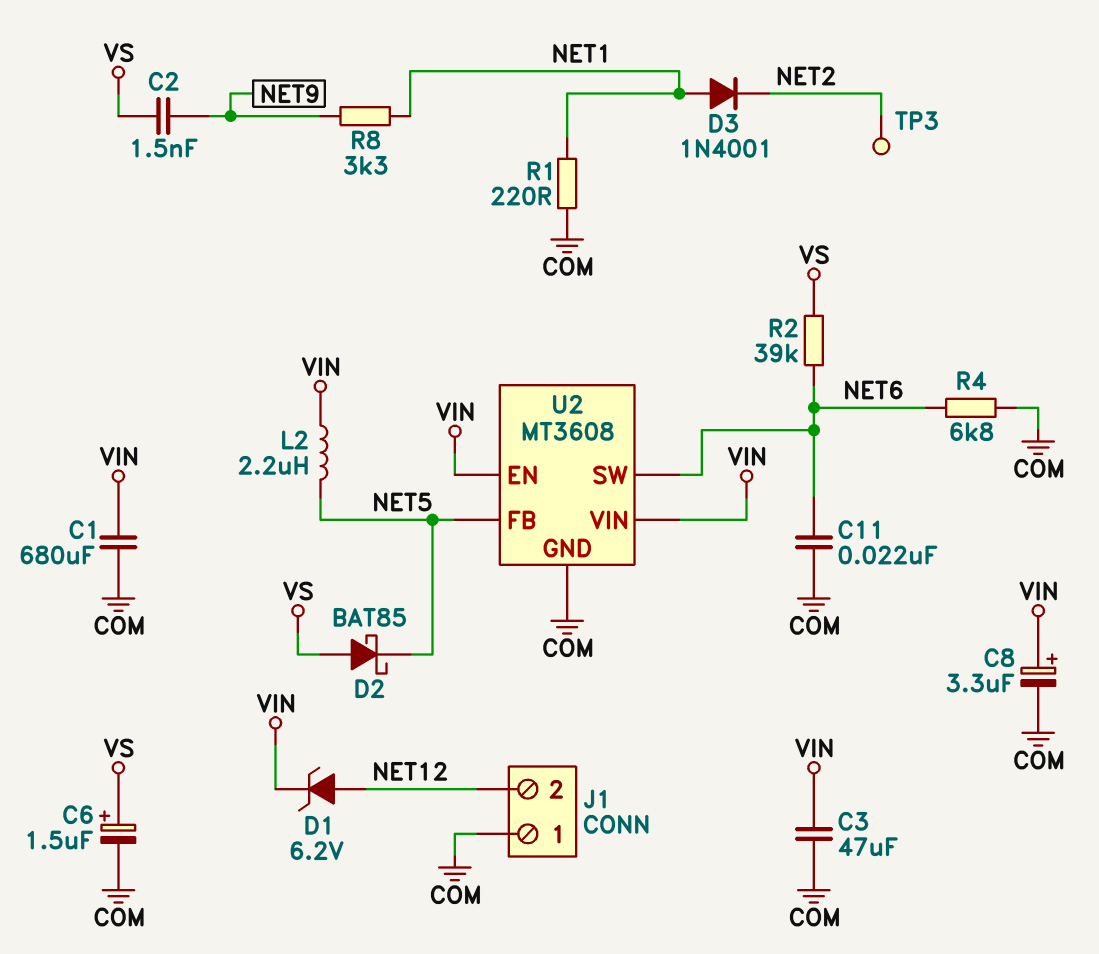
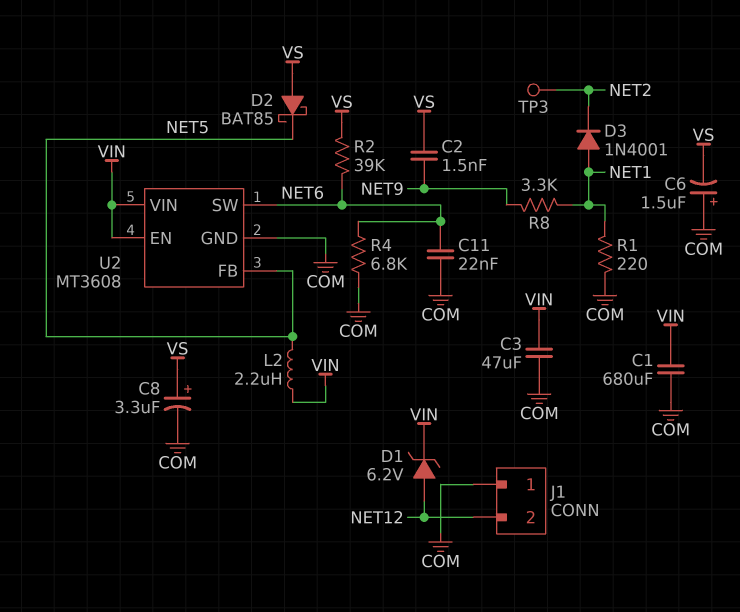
C6: 1.5uF (plus VS, minus COM) -> 1.5uF (plus COM, minus VS)
C8: 3.3uF (plus VIN, minus COM) -> 3.3uF (plus VS, minus COM)

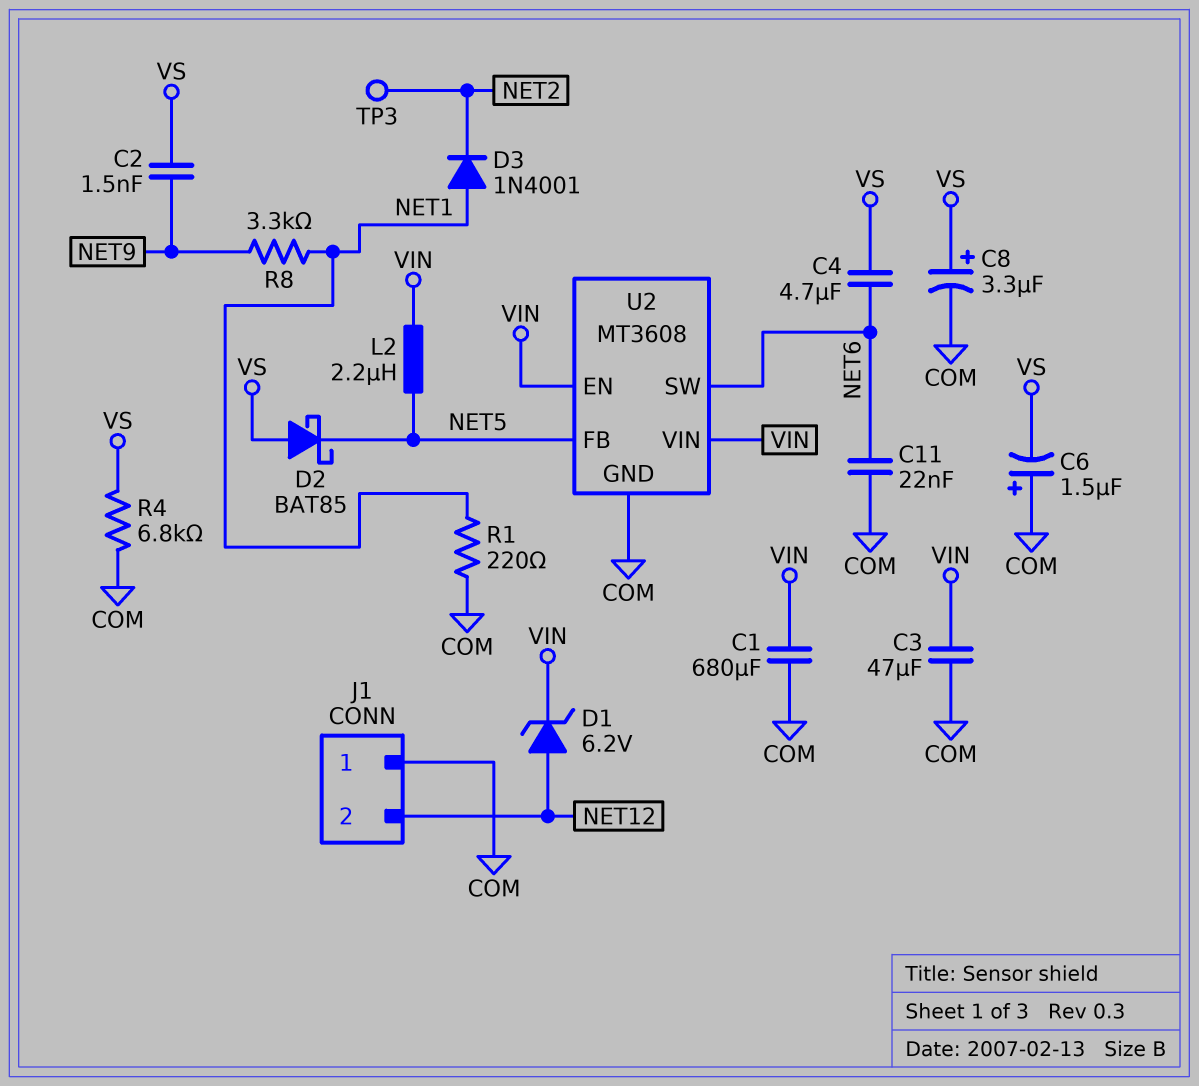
C4: none -> 4.7uF (NET6, VS)
R2: 39k (NET6, VS) -> none
R4: 6.8k (COM, NET6) -> 6.8k (COM, VS)

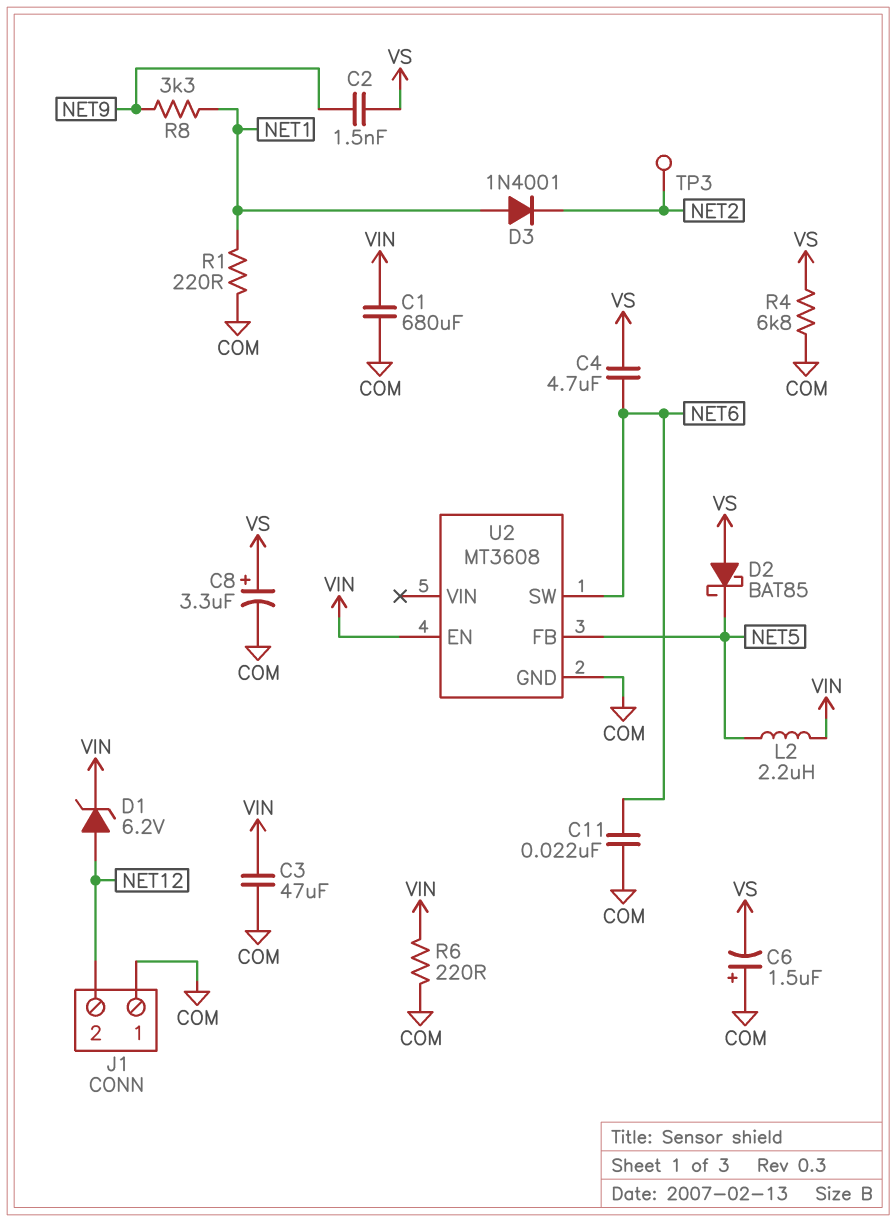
R6: none -> 220 (COM, VIN)
U2 pin VIN: VIN -> none

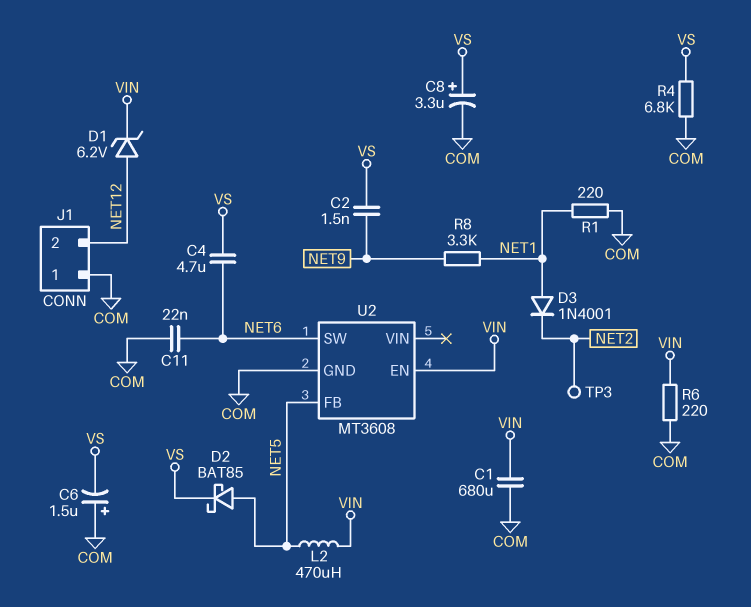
C3: 47uF (COM, VIN) -> none
D2: schottky BAT85 (A VS, K NET5) -> schottky BAT85 (A NET5, K VS)
L2: 2.2uH (NET5, VIN) -> 470uH (NET5, VIN)

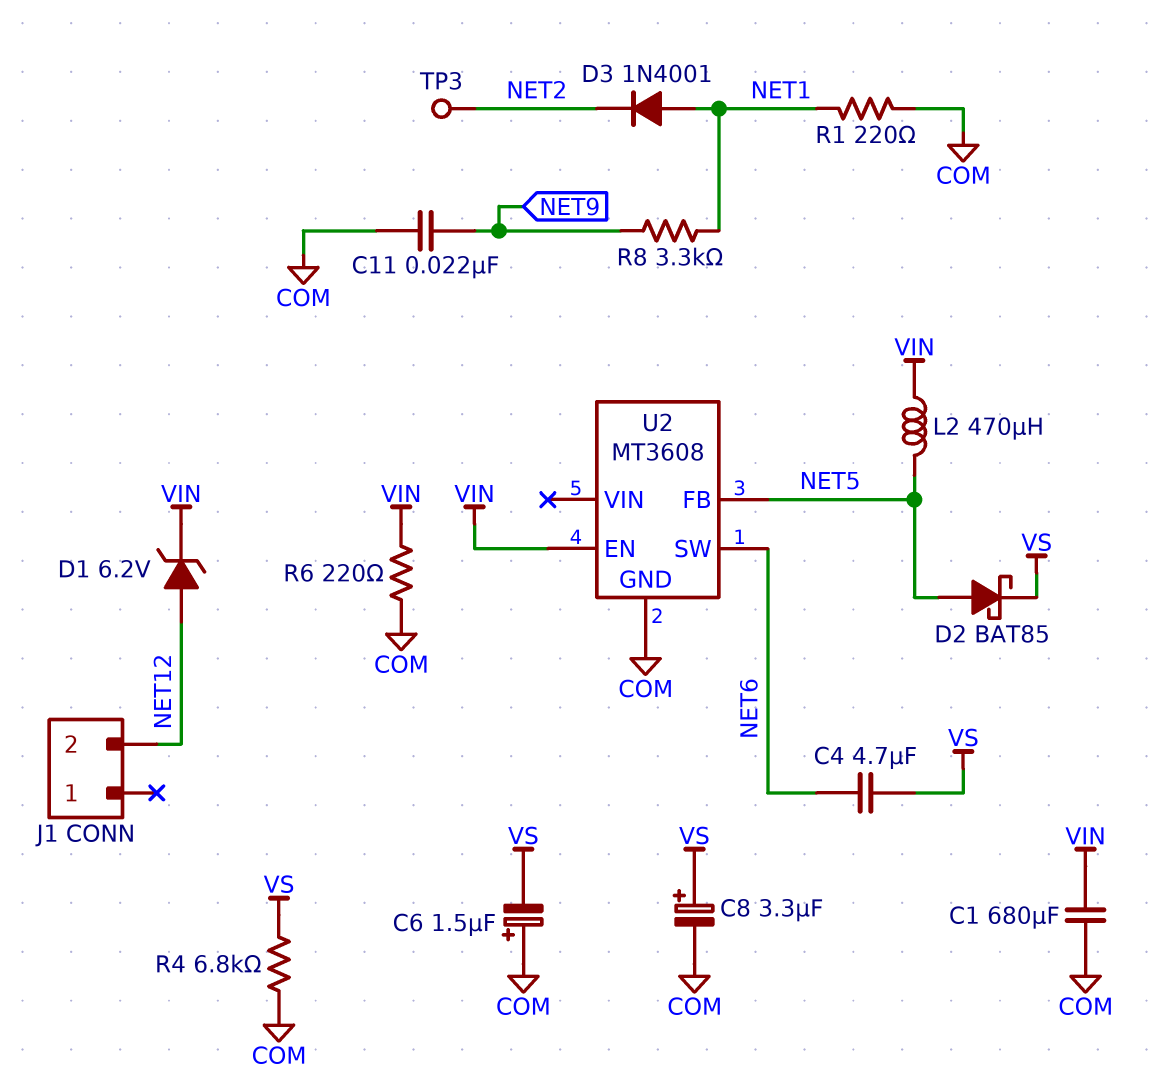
C2: 1.5nF (NET9, VS) -> none
C11: 22nF (COM, NET6) -> 22nF (COM, NET9)
J1 pin 1: COM -> none

